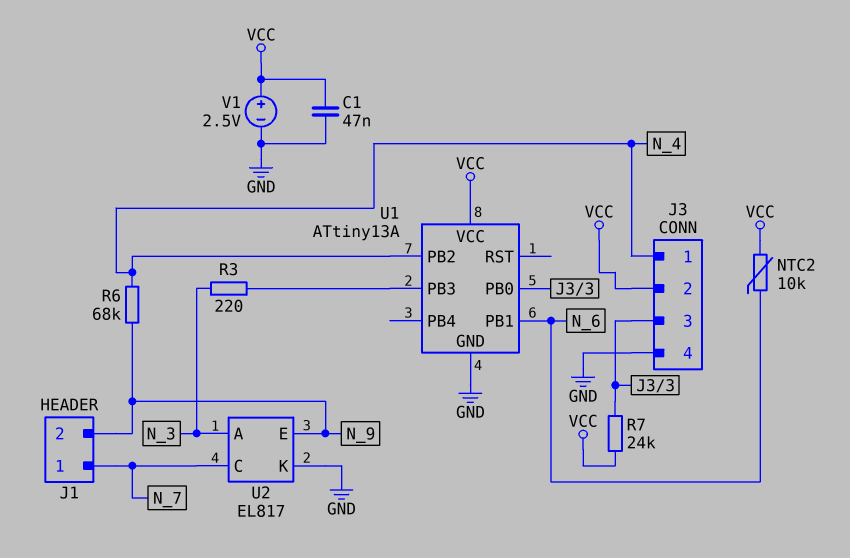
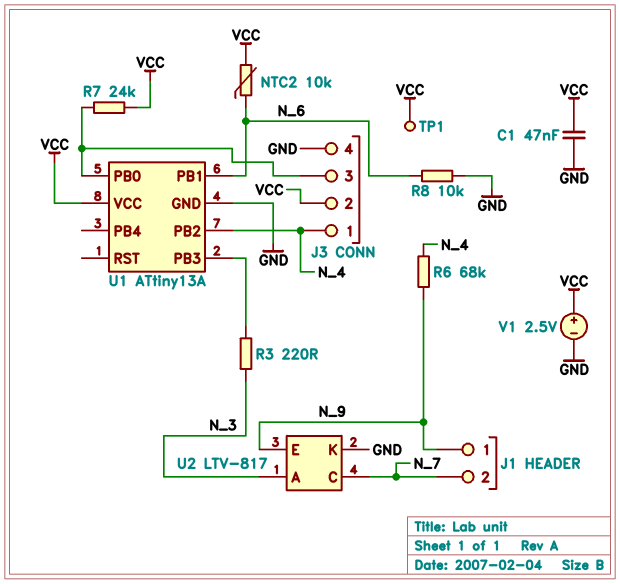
J1 pin 1: N_7 -> N_9
J1 pin 2: N_9 -> N_7
R8: none -> 10k (GND, N_6)
TP1: none -> test point (VCC)
U2: EL817 -> LTV-817

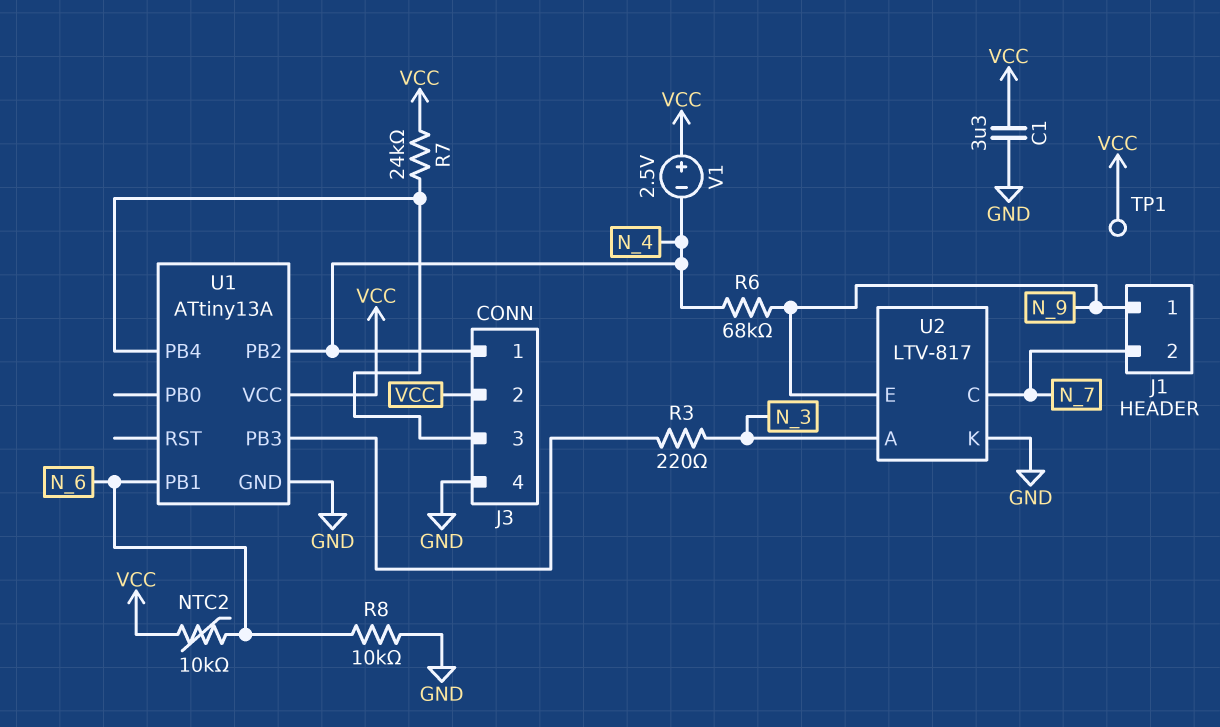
C1: 47nF (GND, VCC) -> 3.3uF (GND, VCC)
U1 pin PB0: J3/3 -> none
U1 pin PB4: none -> J3/3
V1: 2.5V (plus VCC, minus GND) -> 2.5V (plus VCC, minus N_4)

